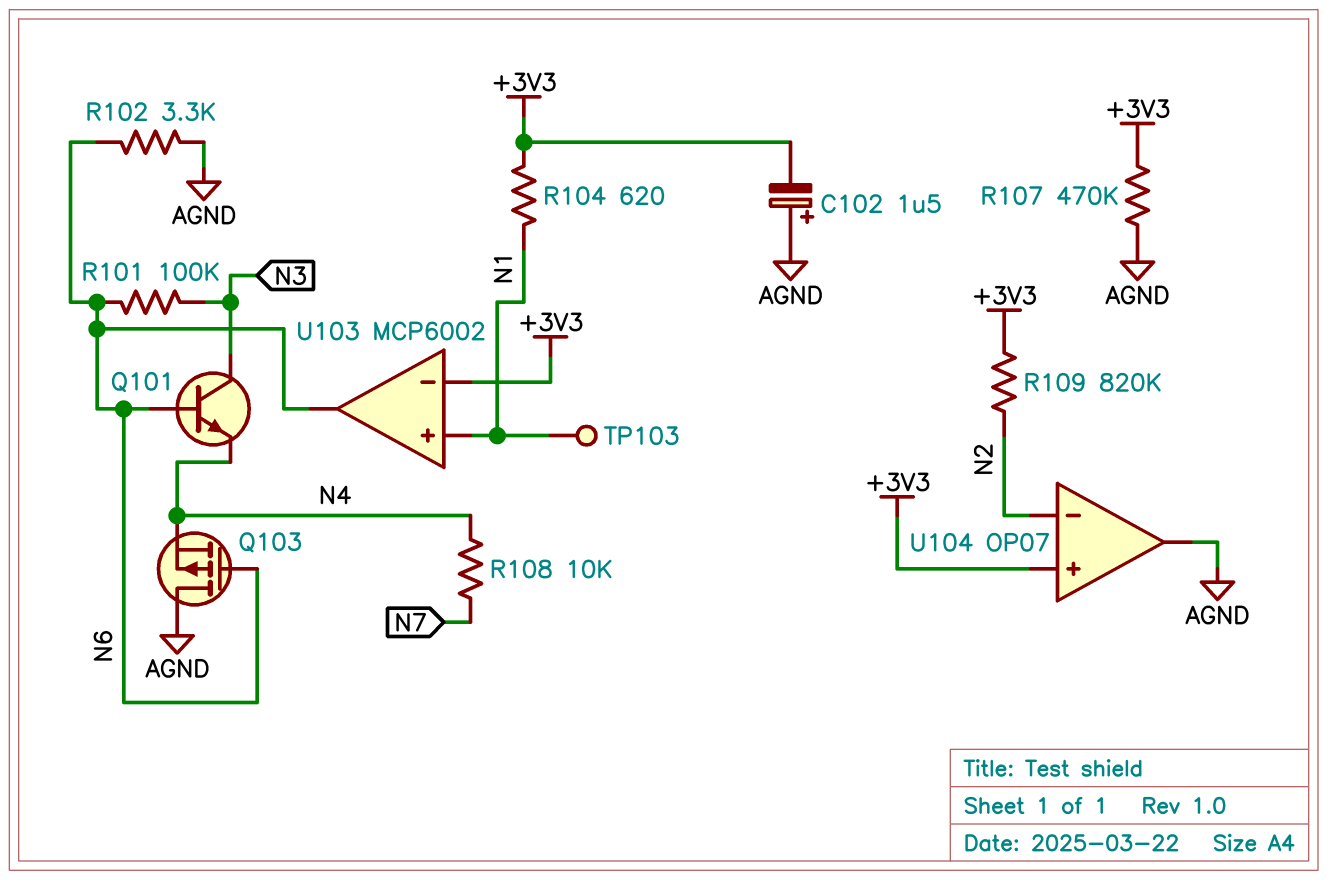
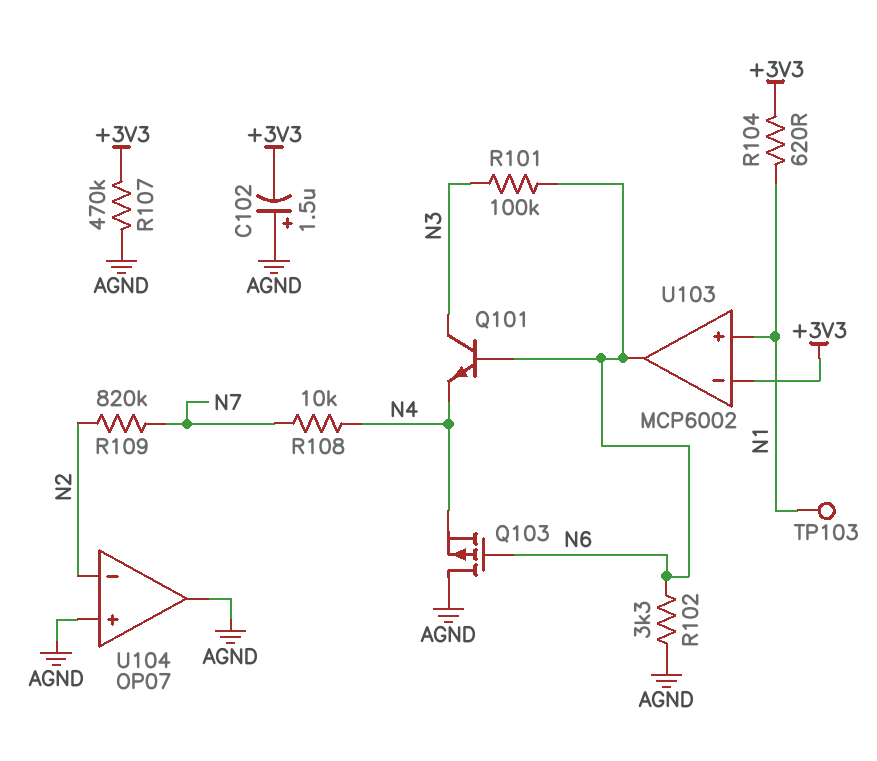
R109: 820k (+3V3, N2) -> 820k (N2, N7)
U104 pin in+: +3V3 -> AGND

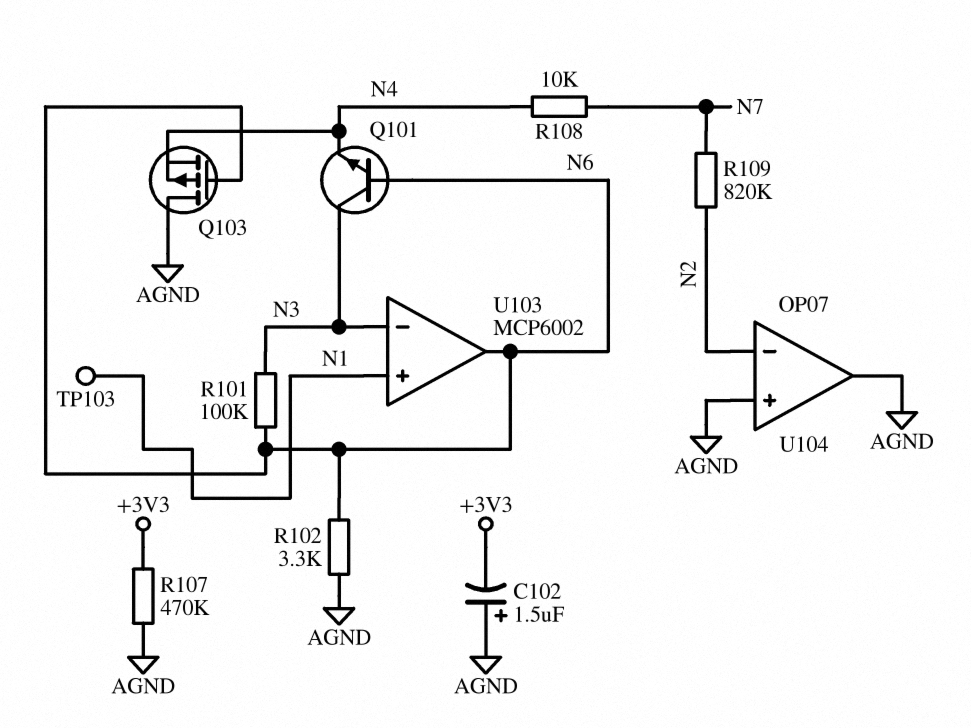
R104: 620 (+3V3, N1) -> none
U103 pin in-: +3V3 -> N3

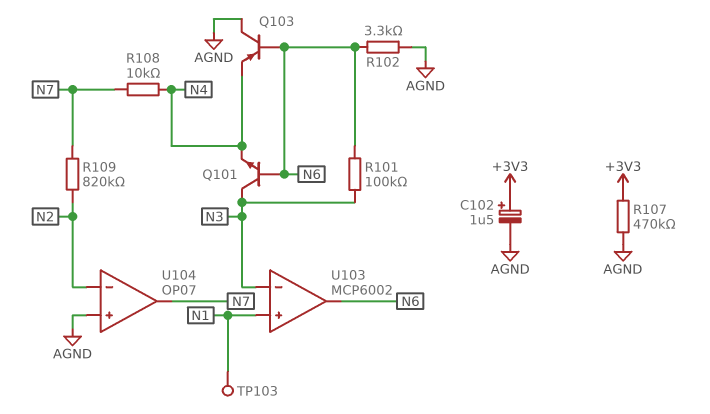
C102: 1.5uF (plus AGND, minus +3V3) -> 1.5uF (plus +3V3, minus AGND)
Q103: PMOS (G N6, D AGND, S N4) -> PNP (B N6, C AGND, E N4)
U104 pin out: AGND -> N7

